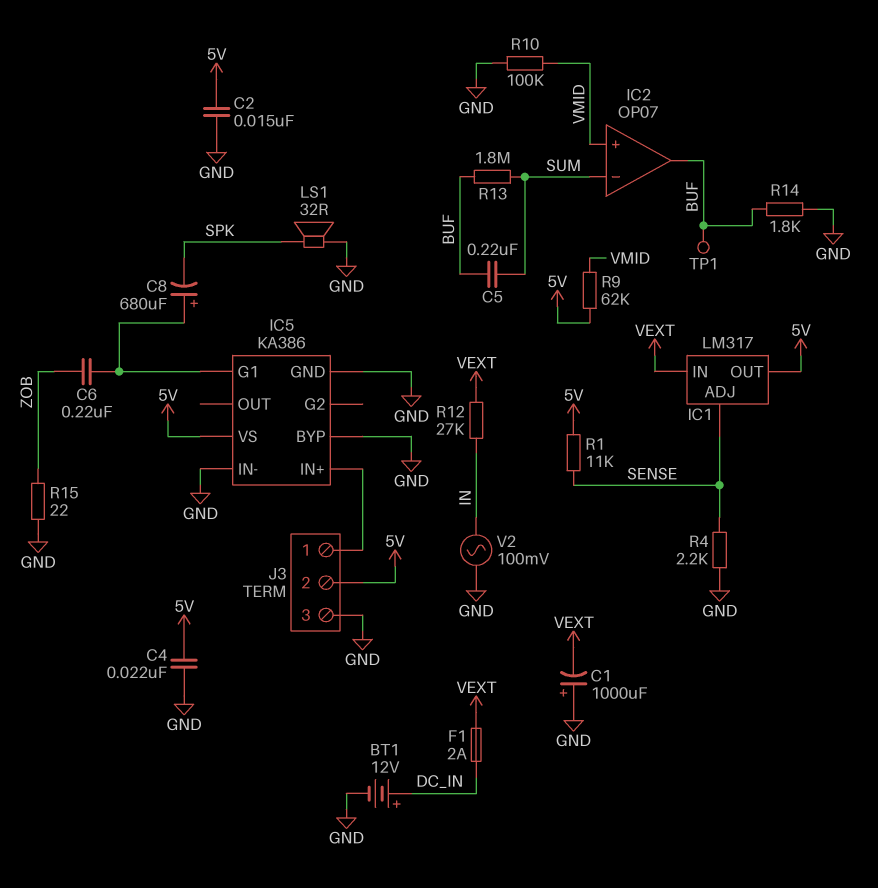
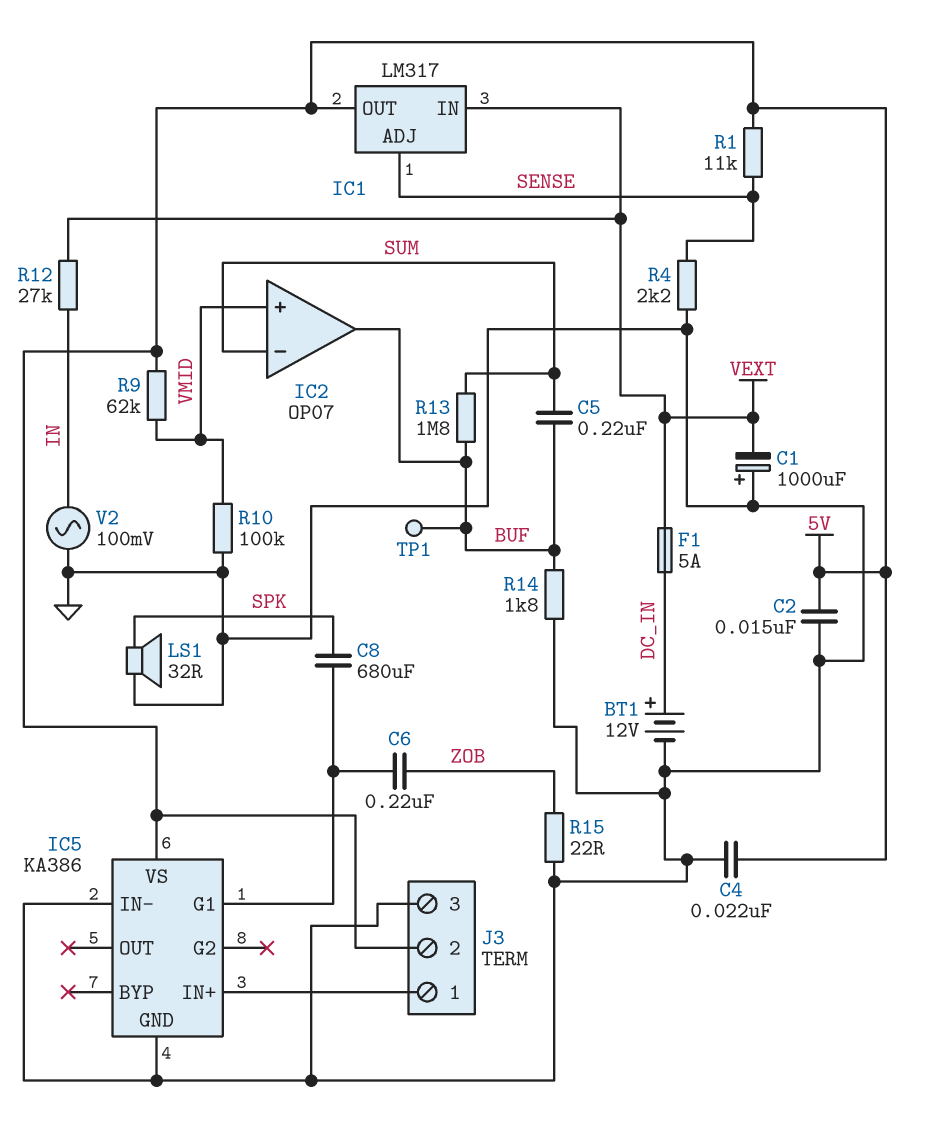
C8: 680uF (plus IC5/G1, minus SPK) -> 680uF (IC5/G1, SPK)
F1: 2A (DC_IN, VEXT) -> 5A (DC_IN, VEXT)
IC5 pin BYP: GND -> none

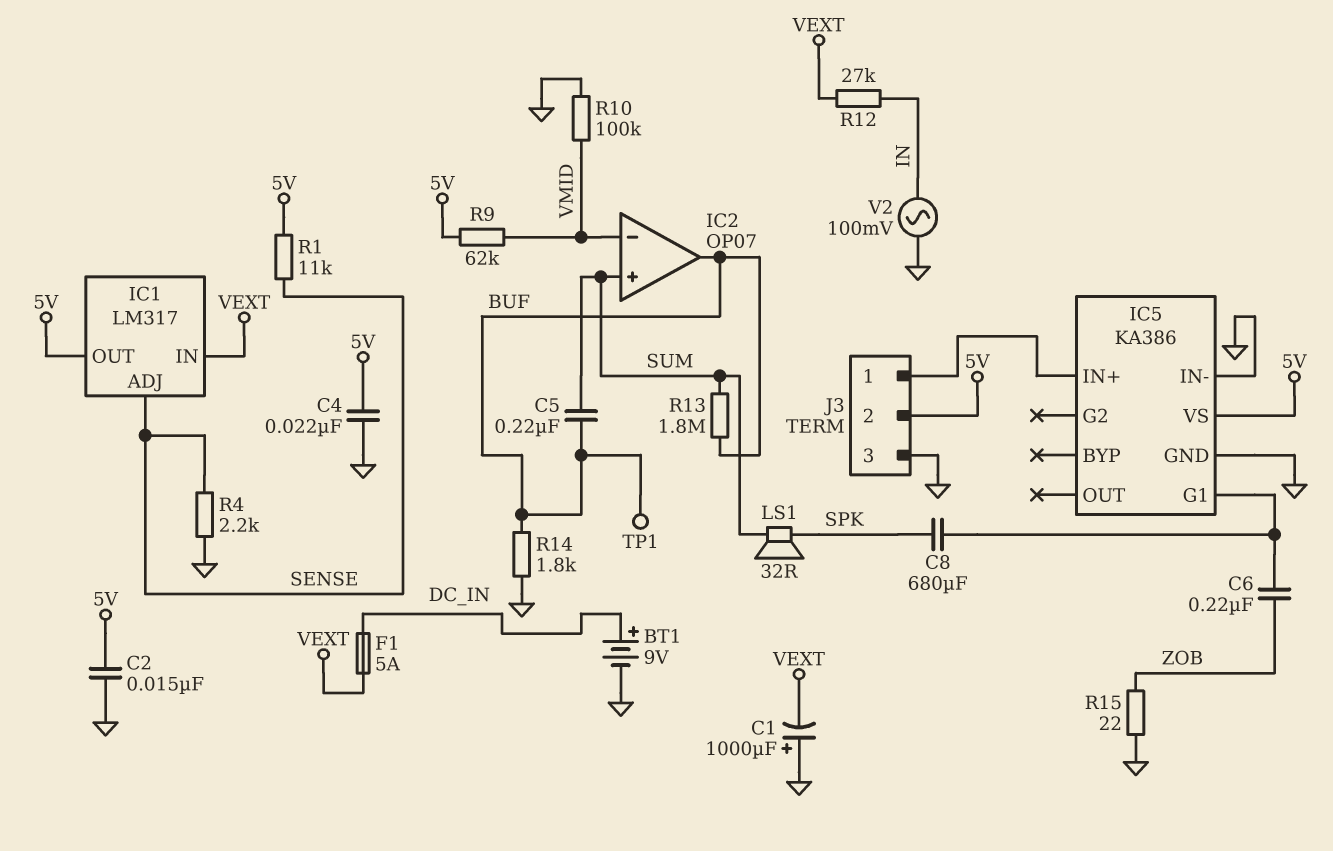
BT1: 12V (plus DC_IN, minus GND) -> 9V (plus DC_IN, minus GND)
IC2 pin in+: VMID -> SUM
IC2 pin in-: SUM -> VMID
LS1: speaker 32R (GND, SPK) -> speaker 32R (SPK, SUM)

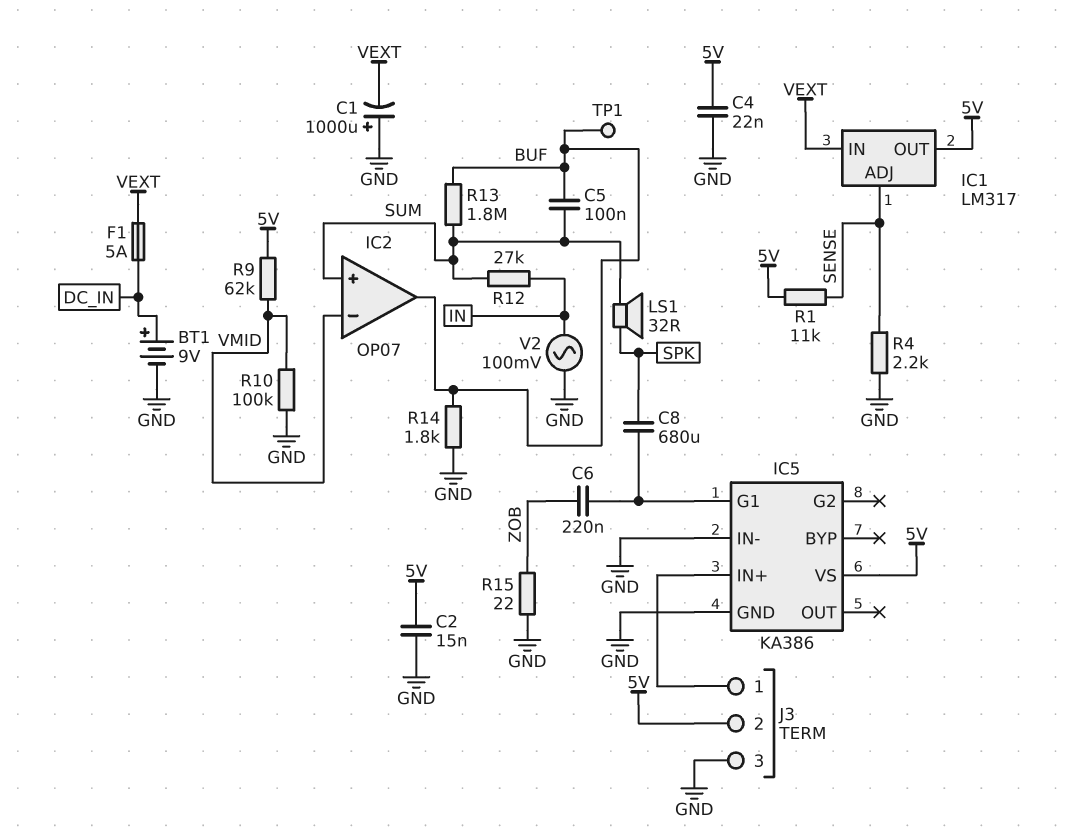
C5: 220nF (BUF, SUM) -> 100nF (BUF, SUM)
R12: 27k (IN, VEXT) -> 27k (IN, SUM)

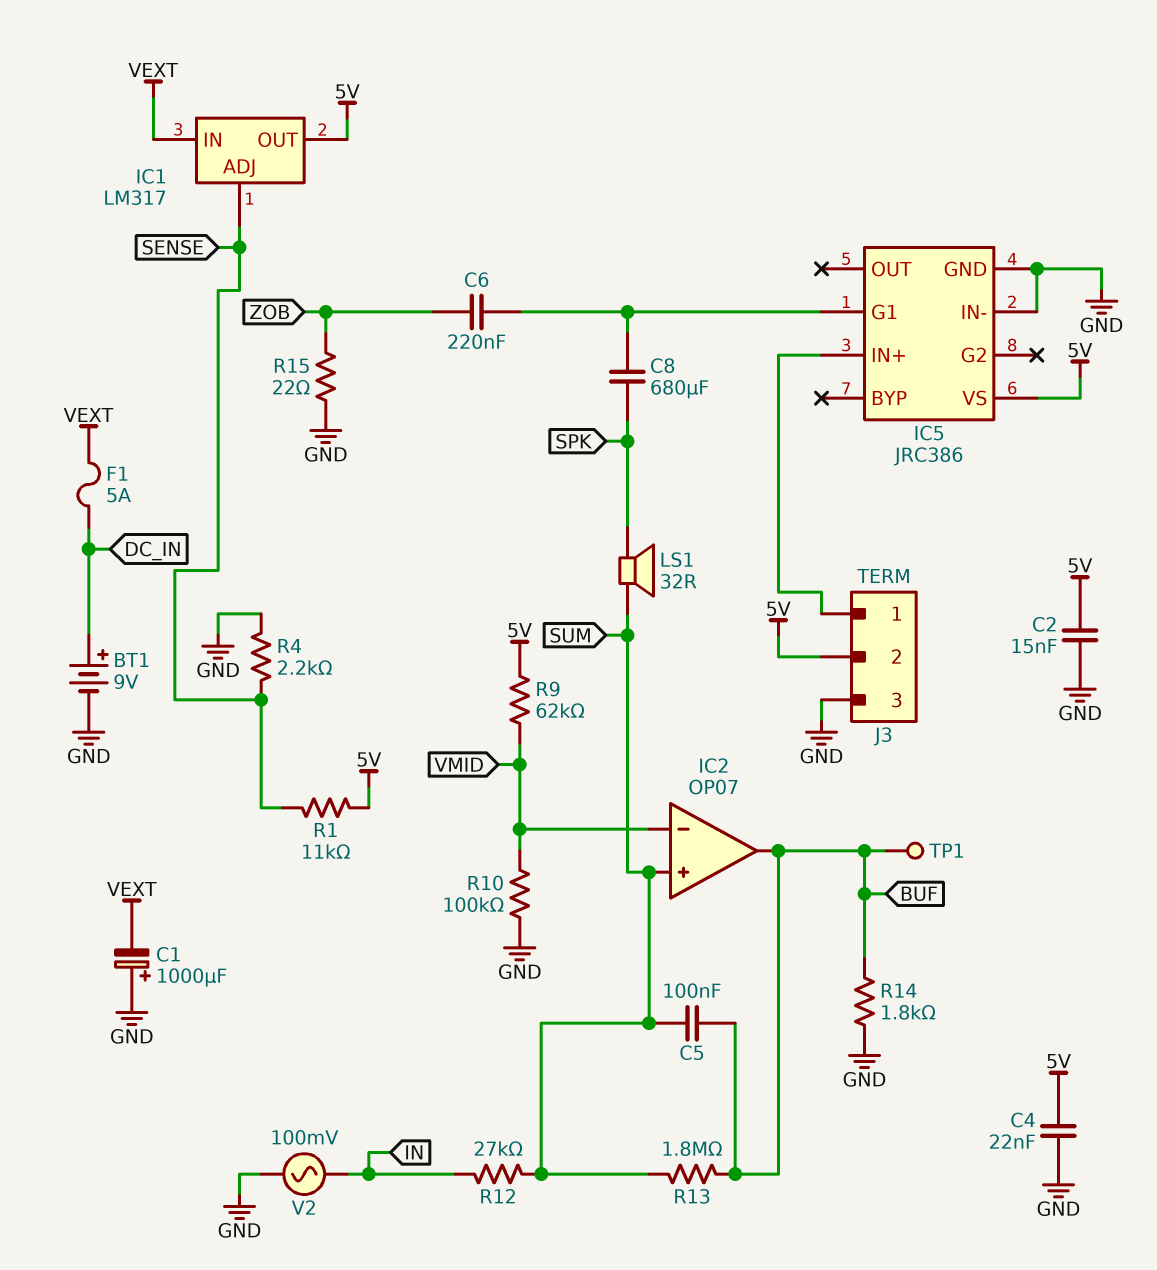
IC5: KA386 -> JRC386

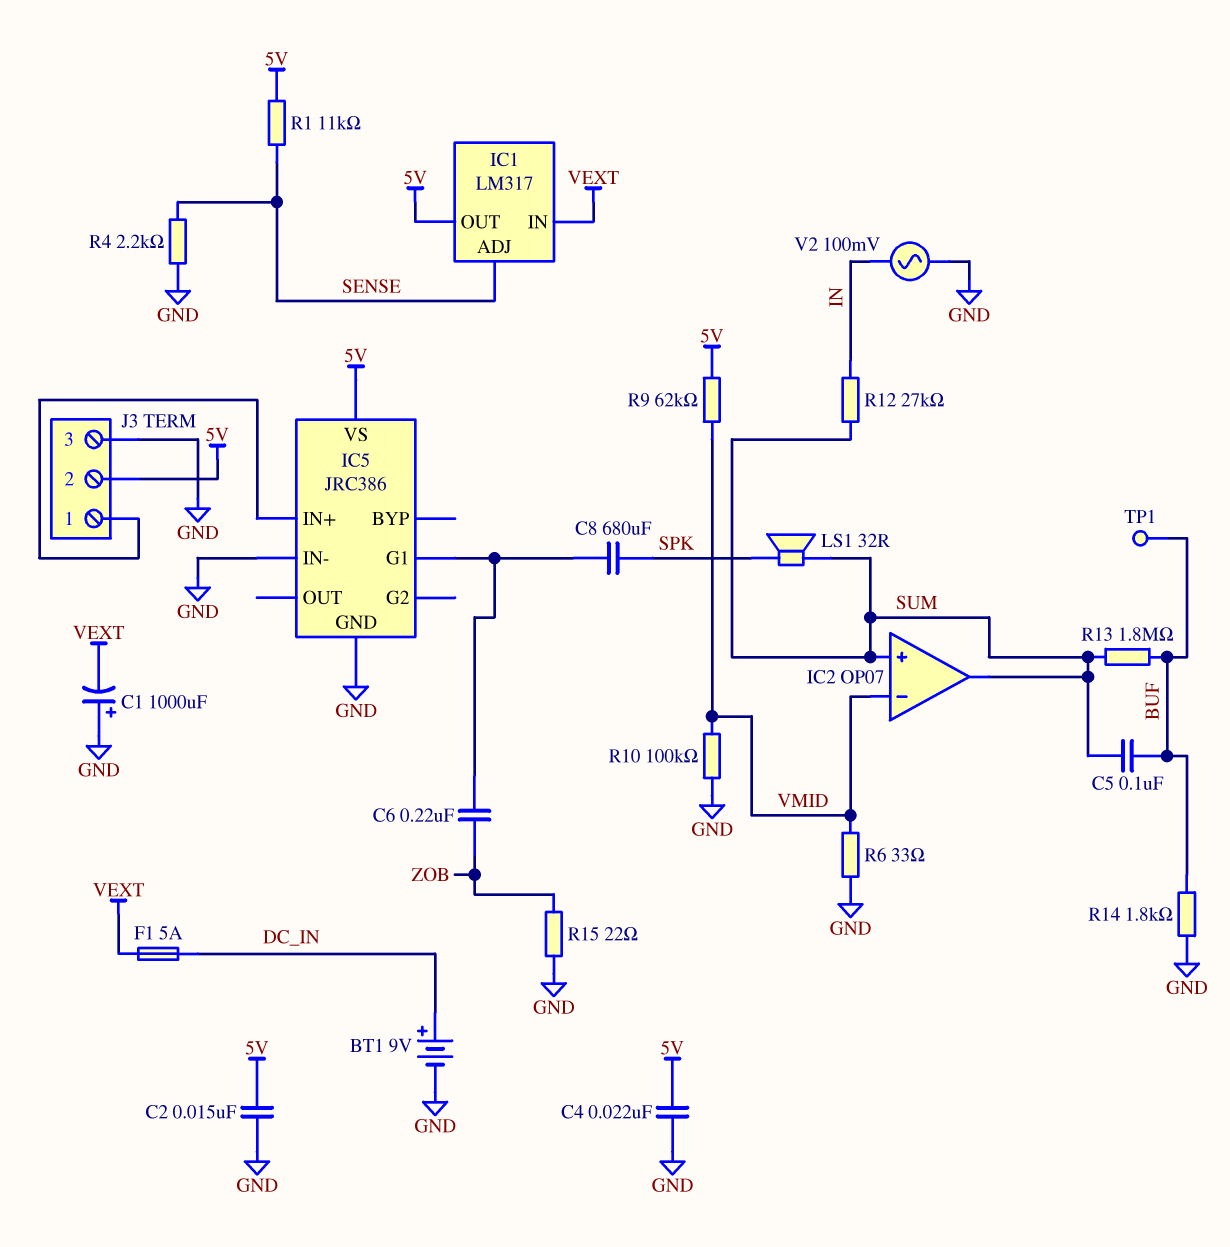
IC2 pin out: BUF -> SUM
R6: none -> 33 (GND, VMID)

